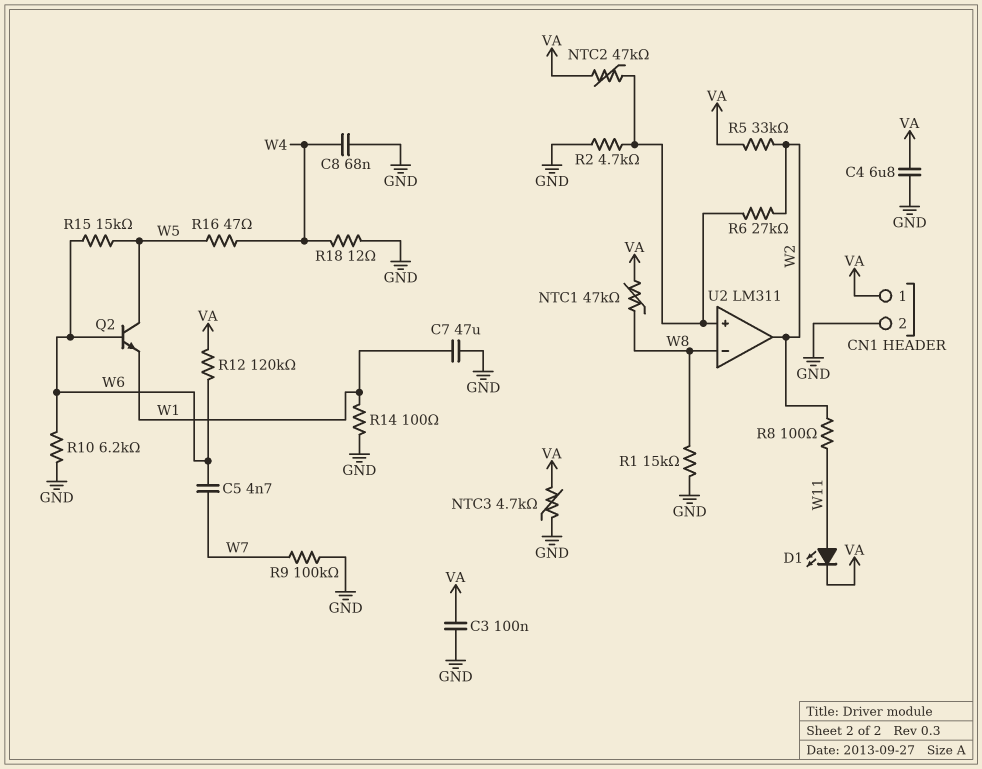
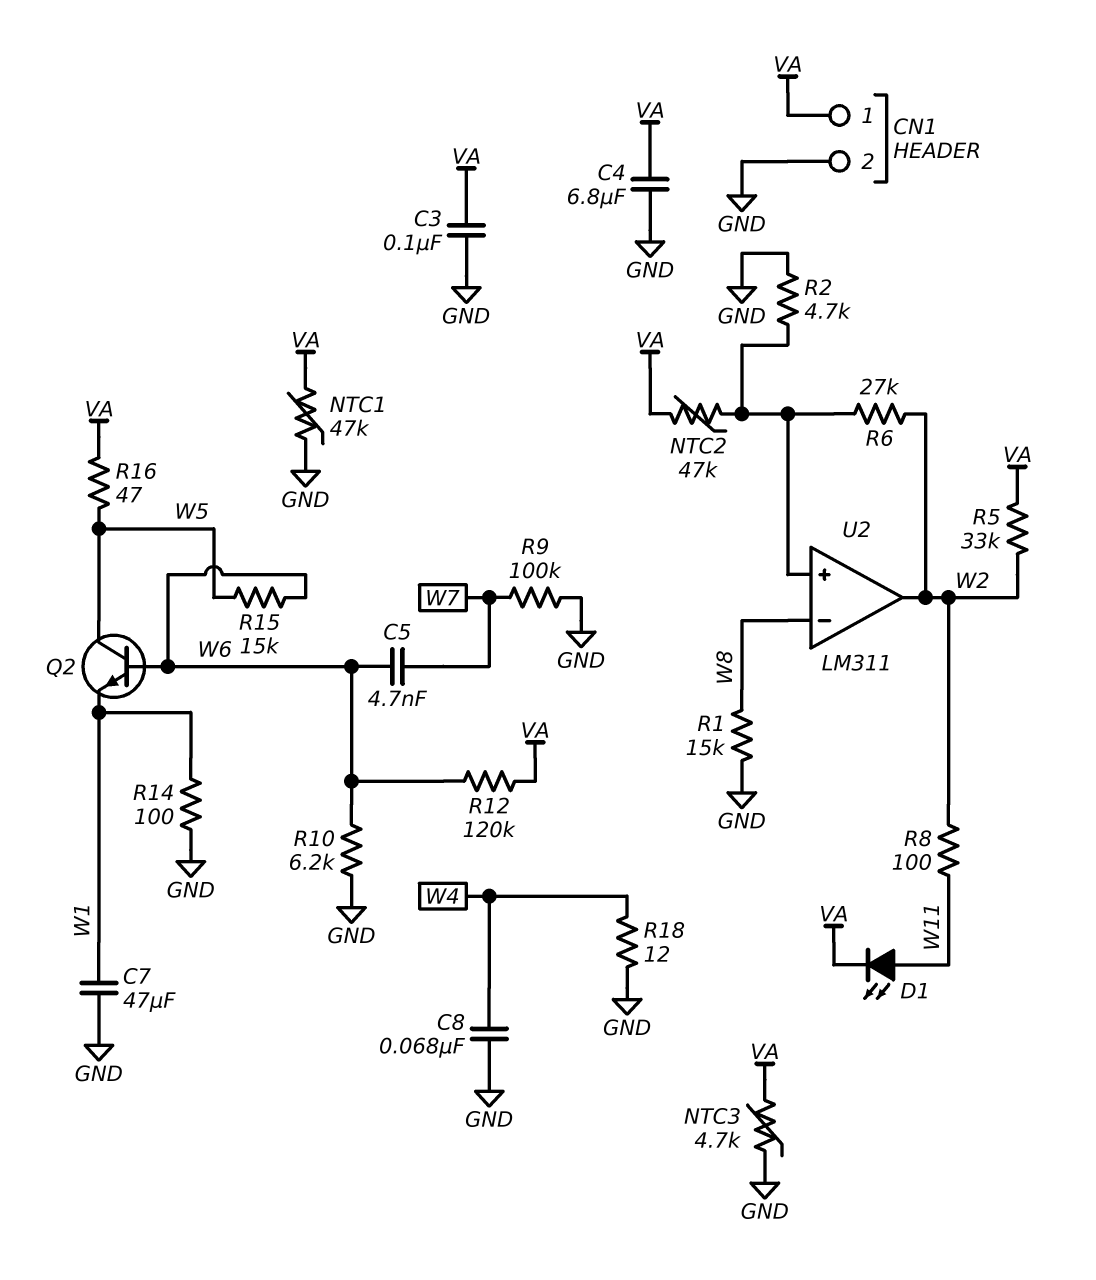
NTC1: 47k (VA, W8) -> 47k (GND, VA)
R16: 47 (W4, W5) -> 47 (VA, W5)

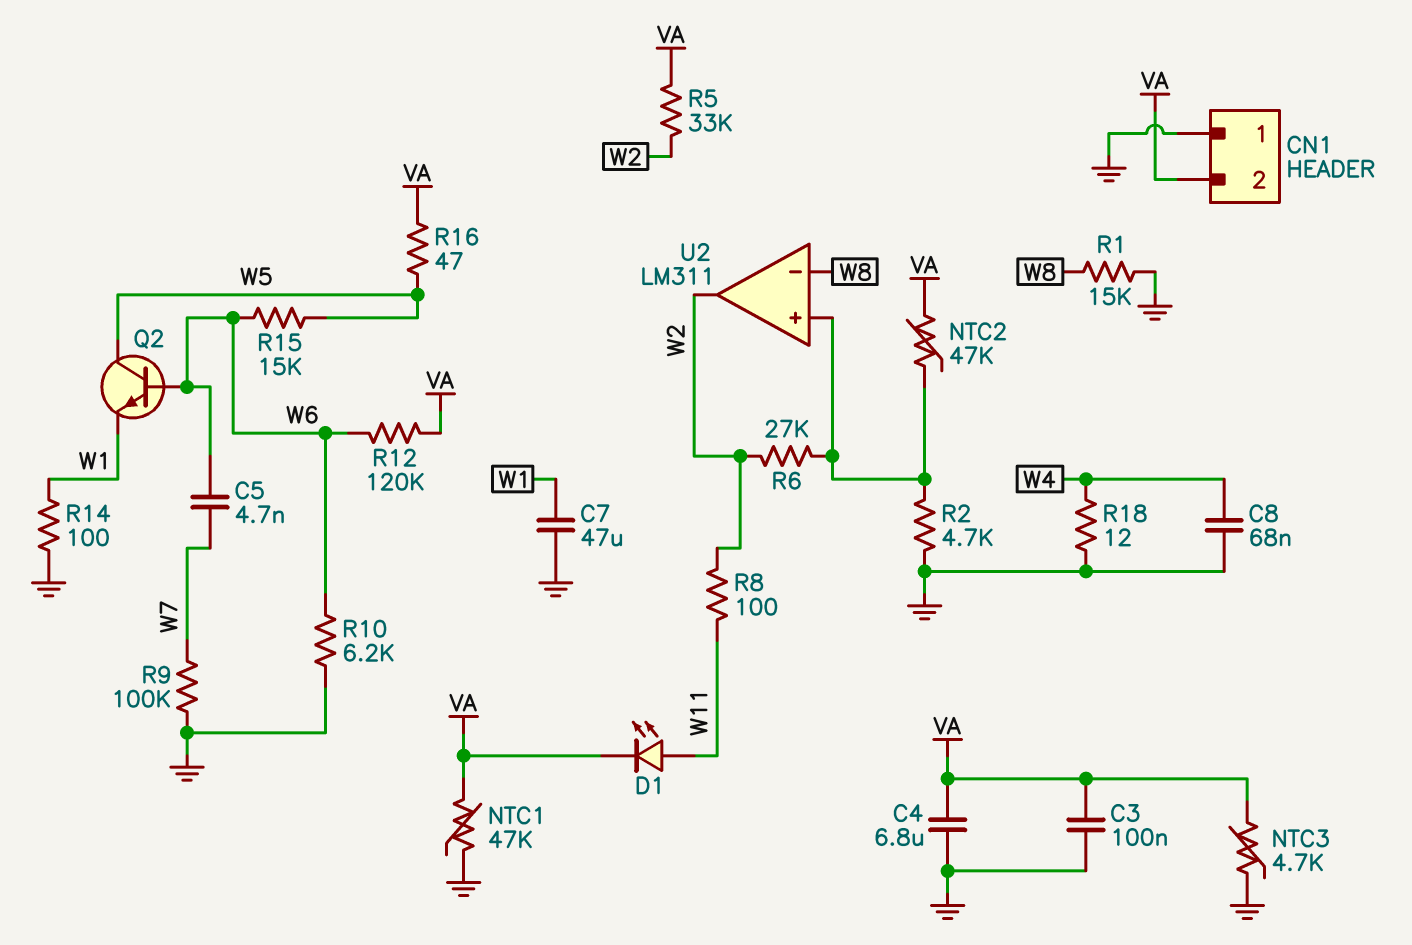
CN1 pin 1: VA -> GND
CN1 pin 2: GND -> VA

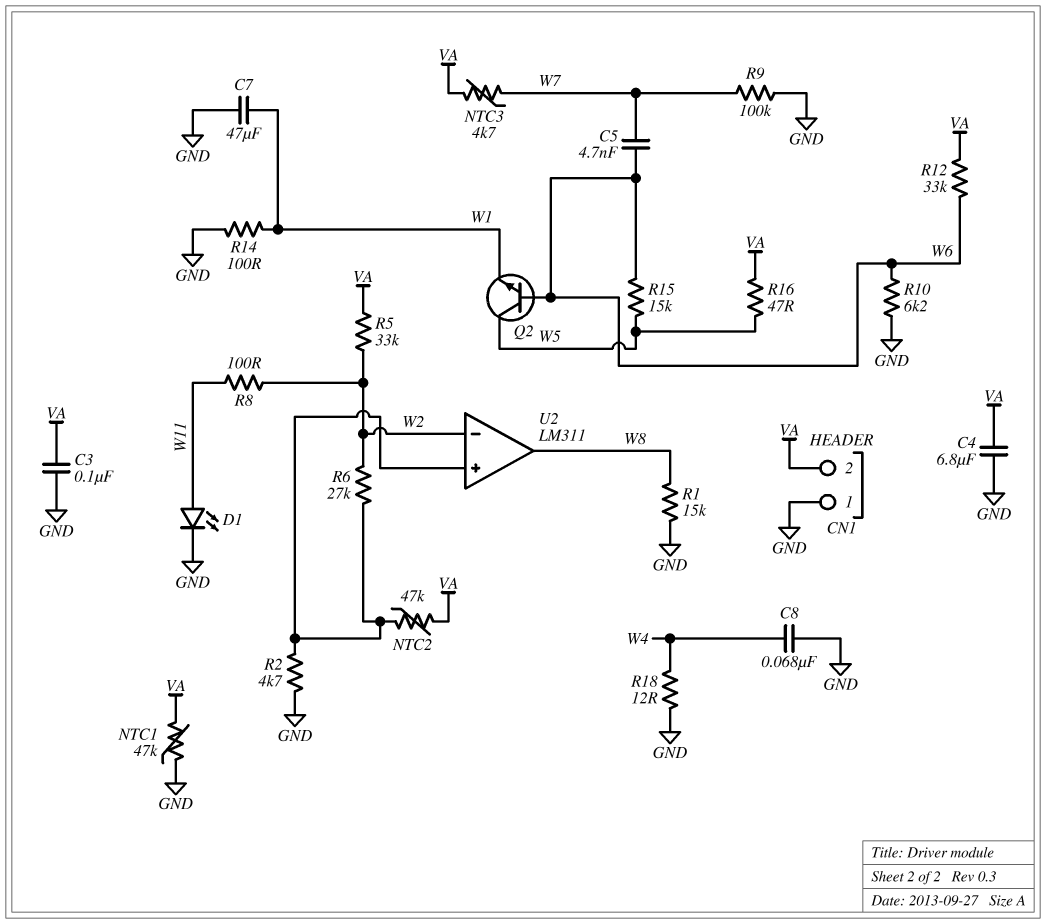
D1: LED (A W11, K VA) -> LED (A W11, K GND)
NTC3: 4.7k (GND, VA) -> 4.7k (VA, W7)
R12: 120k (VA, W6) -> 33k (VA, W6)
U2 pin in-: W8 -> W2
U2 pin out: W2 -> W8

